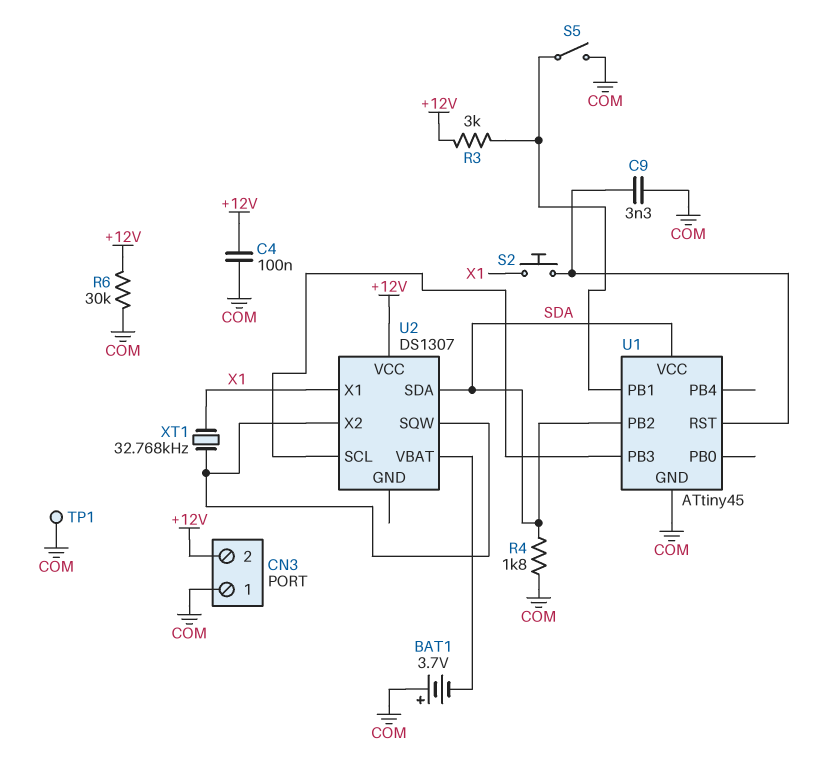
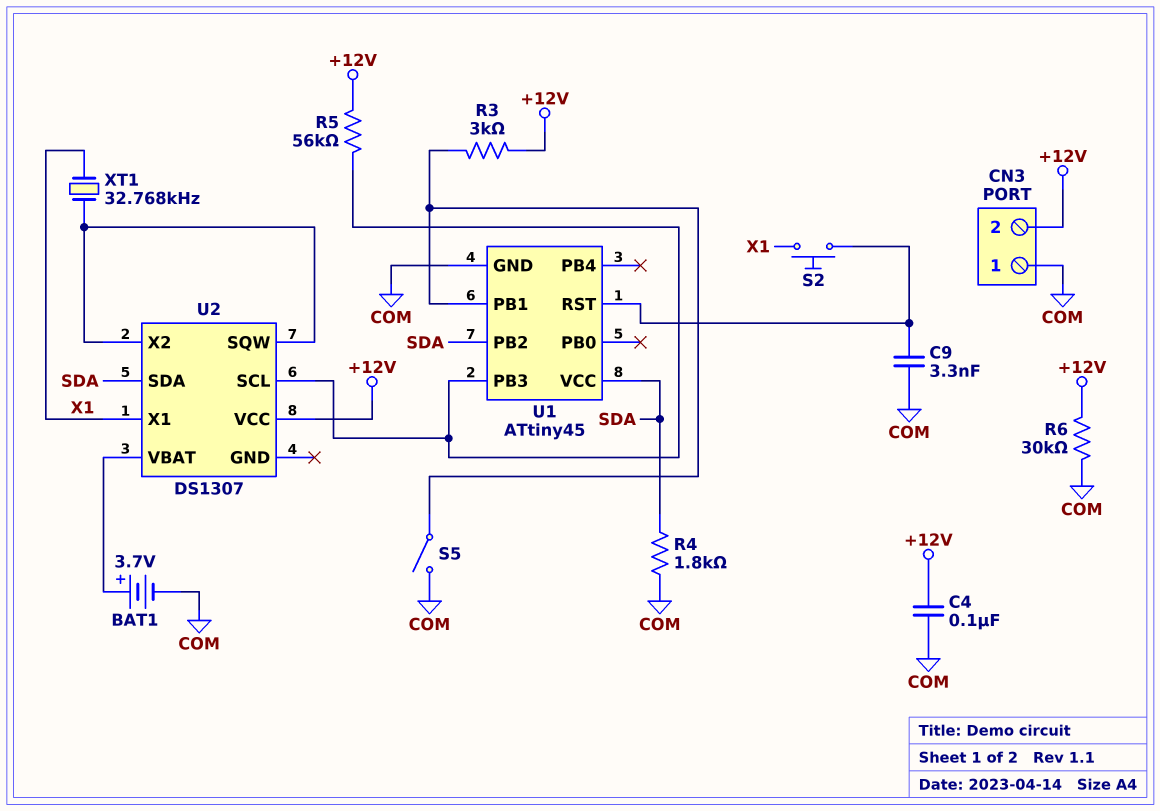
BAT1: 3.7V (plus COM, minus U2/VBAT) -> 3.7V (plus U2/VBAT, minus COM)
R5: none -> 56k (+12V, U1/PB3)
TP1: test point (COM) -> none

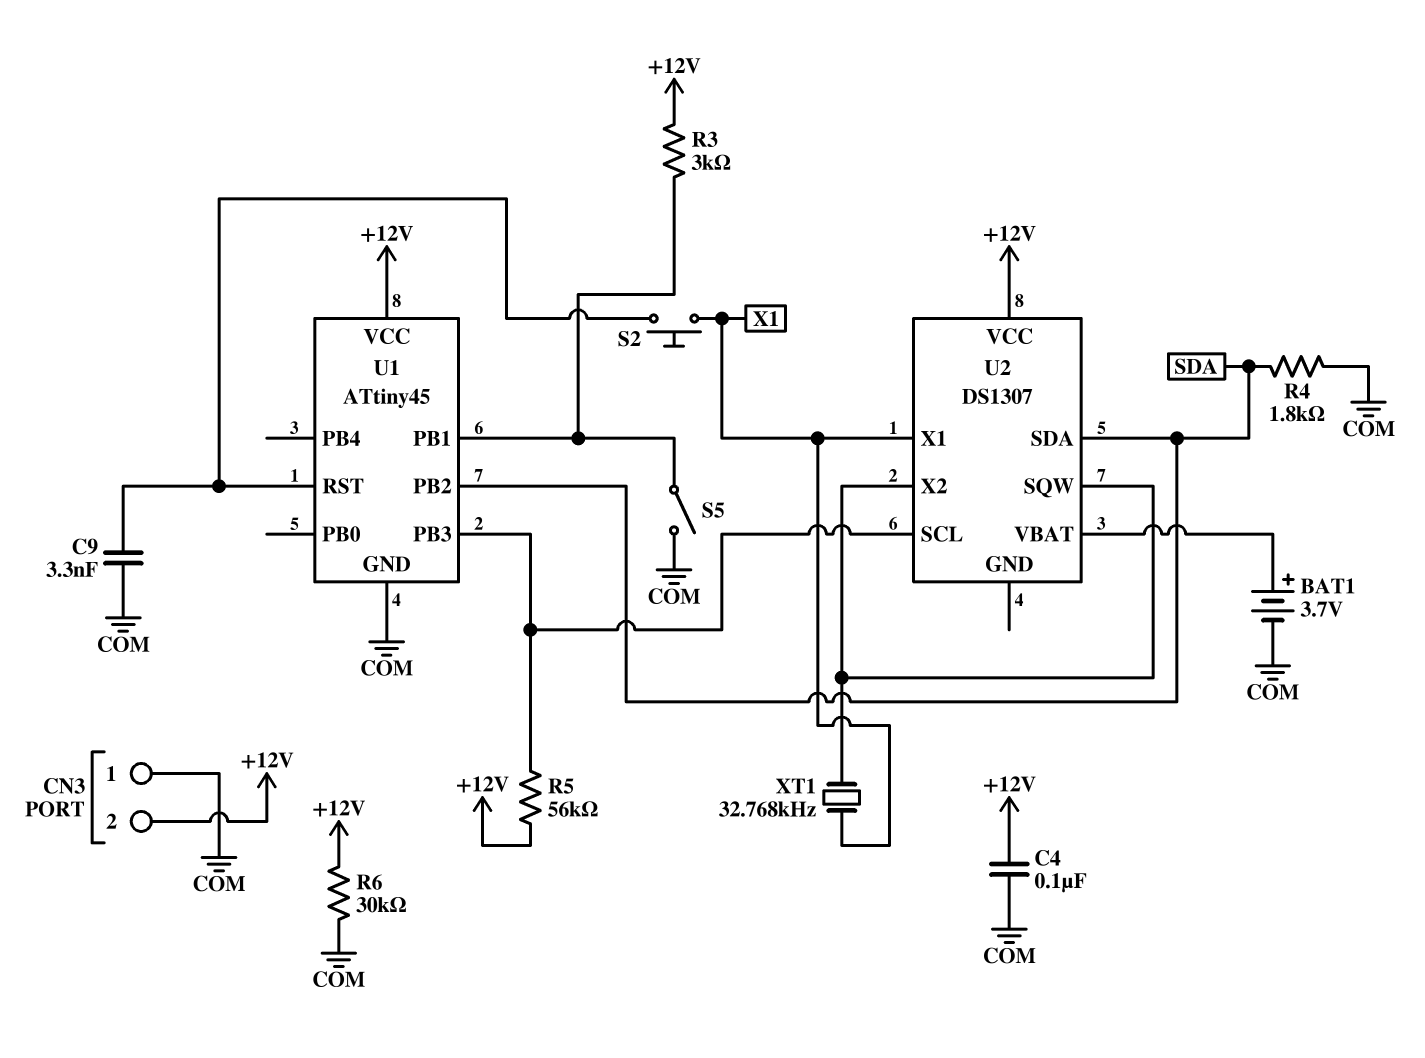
U1 pin VCC: SDA -> +12V

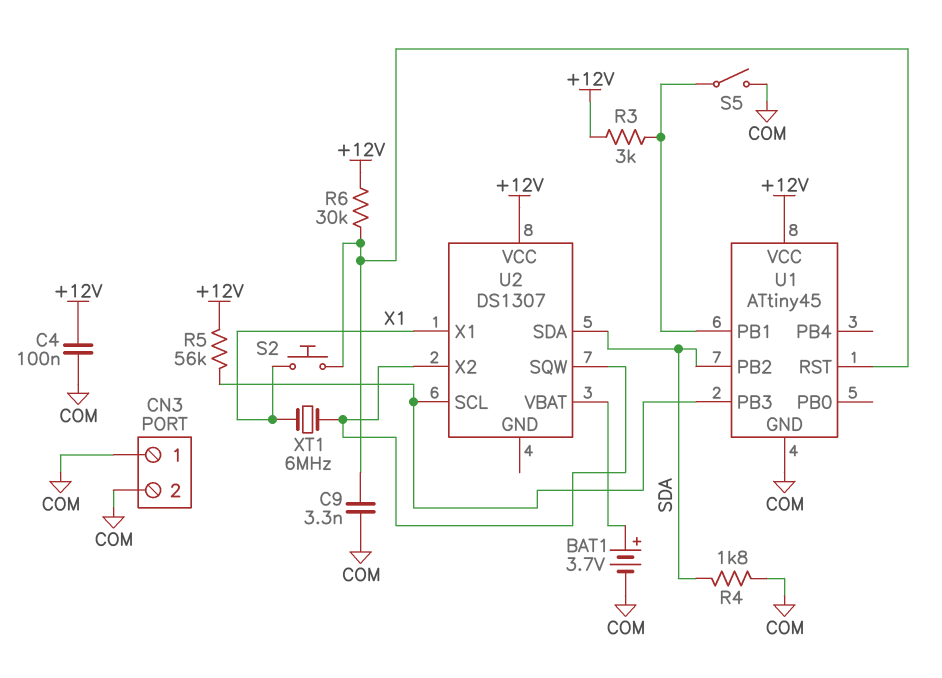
CN3 pin 2: +12V -> COM
R6: 30k (+12V, COM) -> 30k (+12V, U1/RST)
XT1: 32.768kHz (U2/SQW, X1) -> 6MHz (U2/SQW, X1)

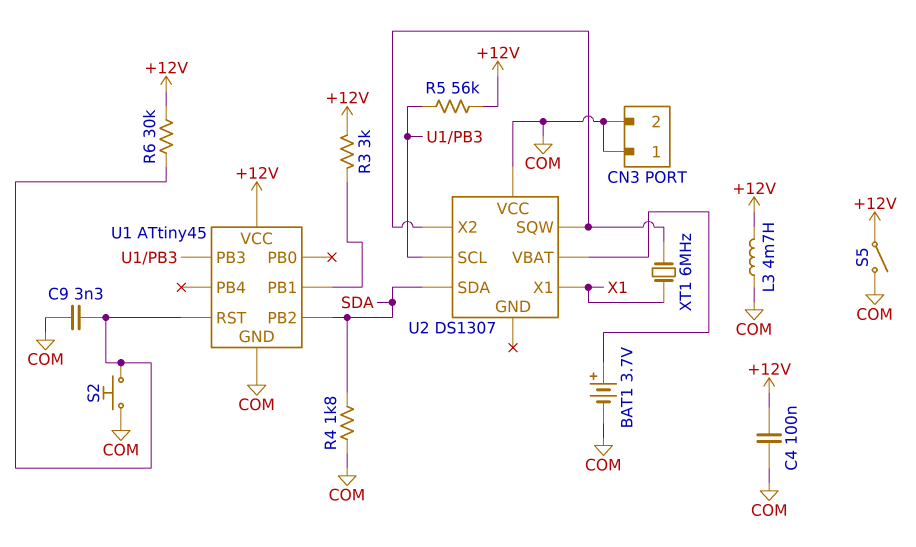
L3: none -> 4.7mH (+12V, COM)
S2: button (U1/RST, X1) -> button (COM, U1/RST)
S5: switch (COM, U1/PB1) -> switch (+12V, COM)
U2 pin VCC: +12V -> COM

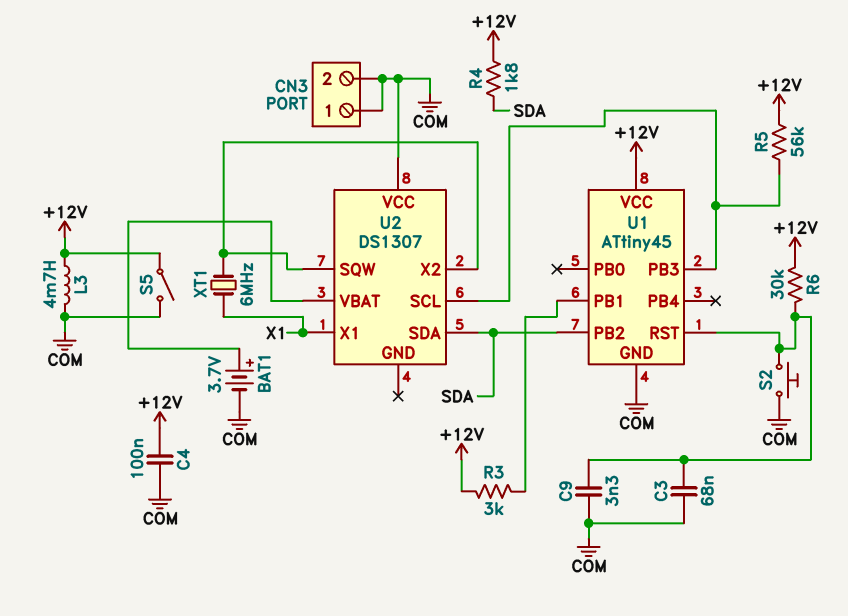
C3: none -> 68nF (COM, U1/RST)
R4: 1.8k (COM, SDA) -> 1.8k (+12V, SDA)

